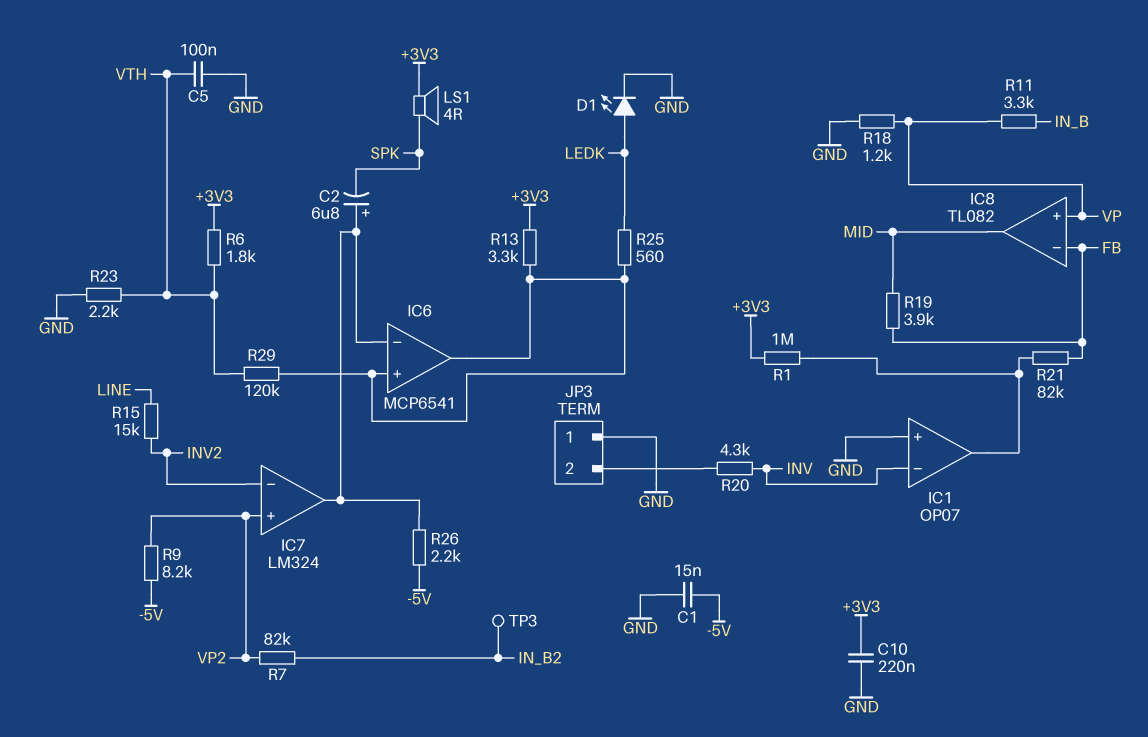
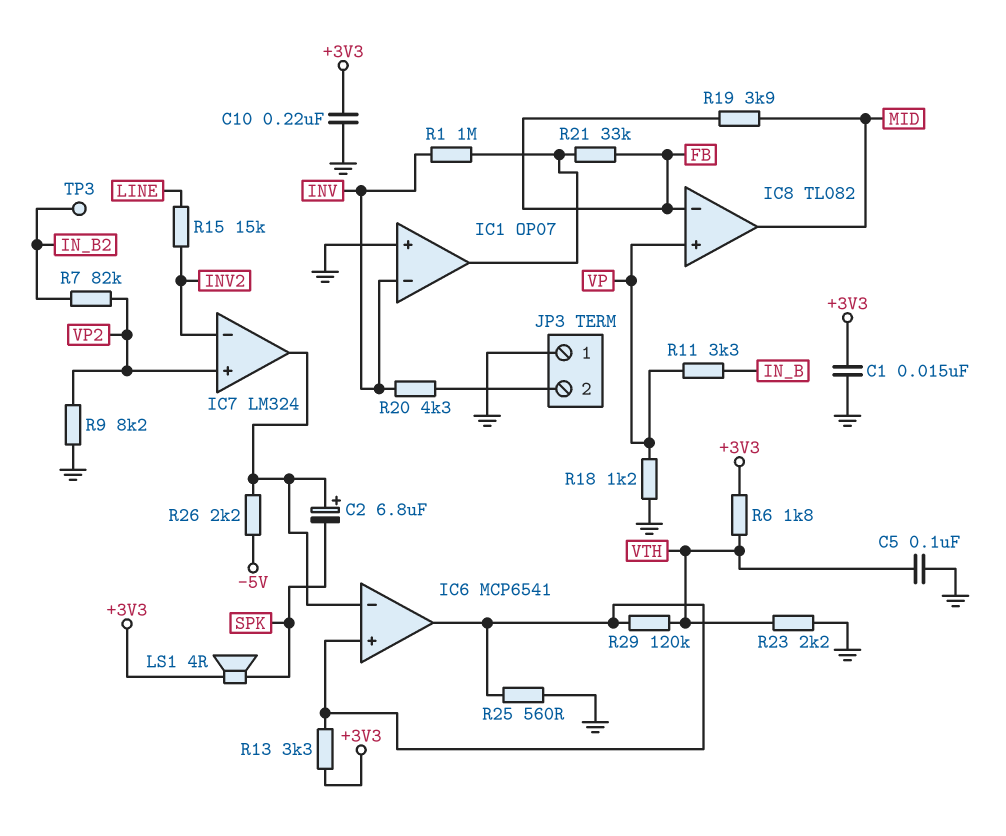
C1: 15nF (-5V, GND) -> 15nF (+3V3, GND)
D1: LED (A LEDK, K GND) -> none
R1: 1M (+3V3, IC1/out) -> 1M (IC1/out, INV)
R9: 8.2k (-5V, VP2) -> 8.2k (GND, VP2)
R21: 82k (FB, IC1/out) -> 33k (FB, IC1/out)
R25: 560 (IC6/in+, LEDK) -> 560 (GND, IC6/in+)

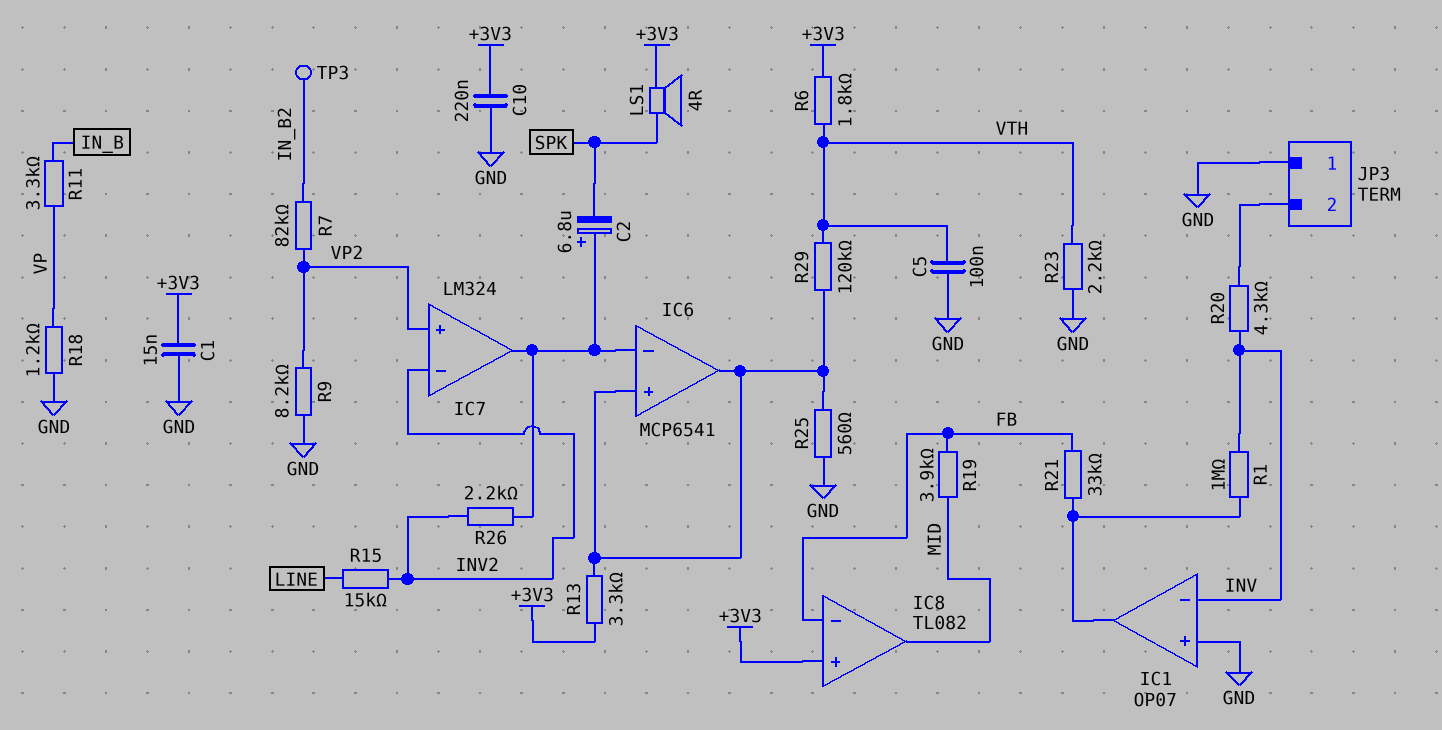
IC8 pin in+: VP -> +3V3
R26: 2.2k (-5V, IC6/in-) -> 2.2k (IC6/in-, INV2)

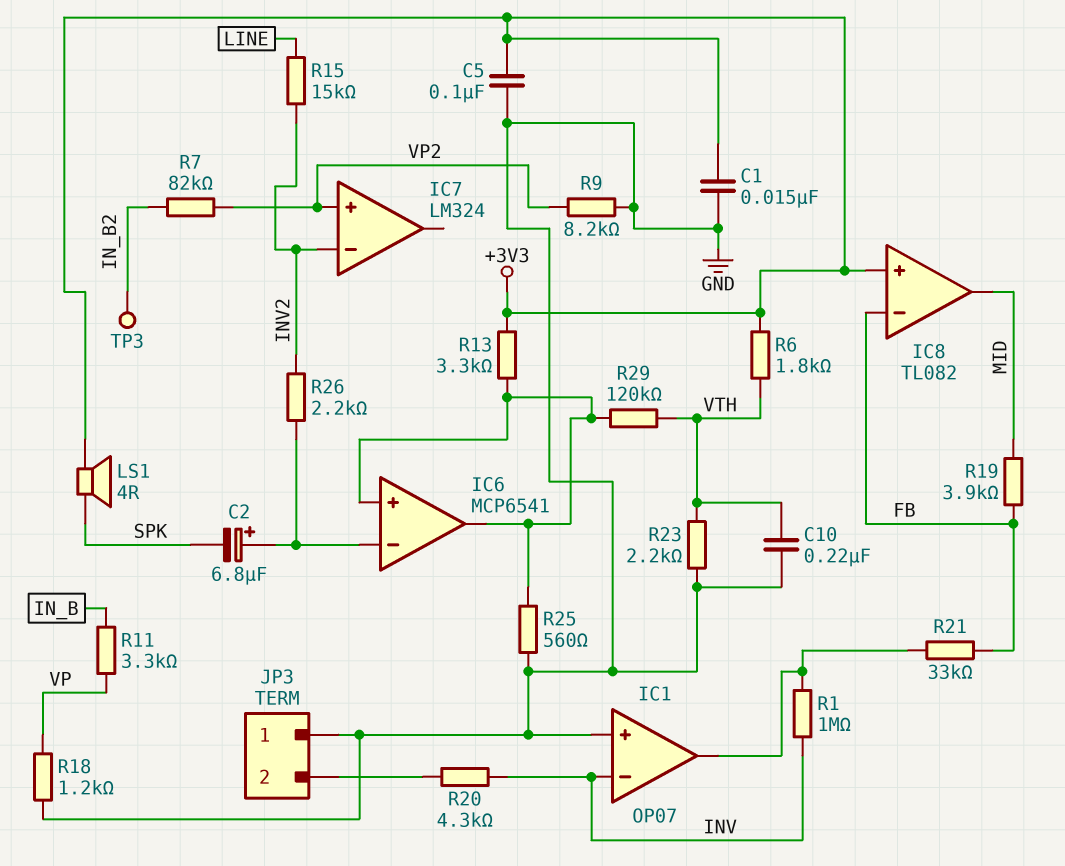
C5: 100nF (GND, VTH) -> 100nF (+3V3, GND)
C10: 220nF (+3V3, GND) -> 220nF (GND, VTH)
IC7 pin out: IC6/in- -> none

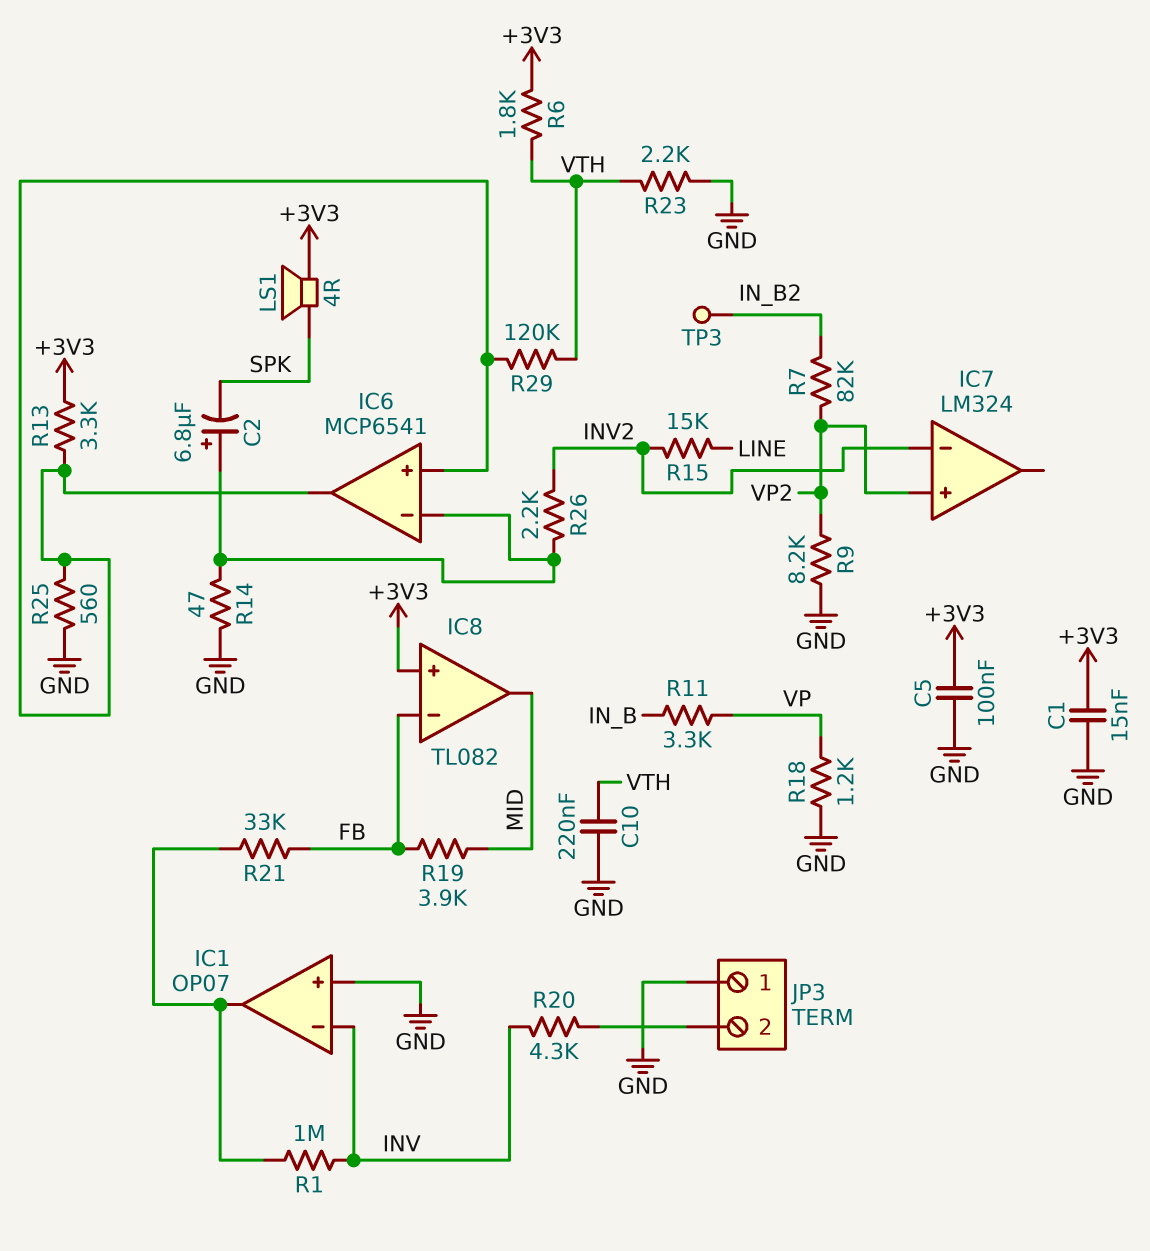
R14: none -> 47 (GND, IC6/in-)

